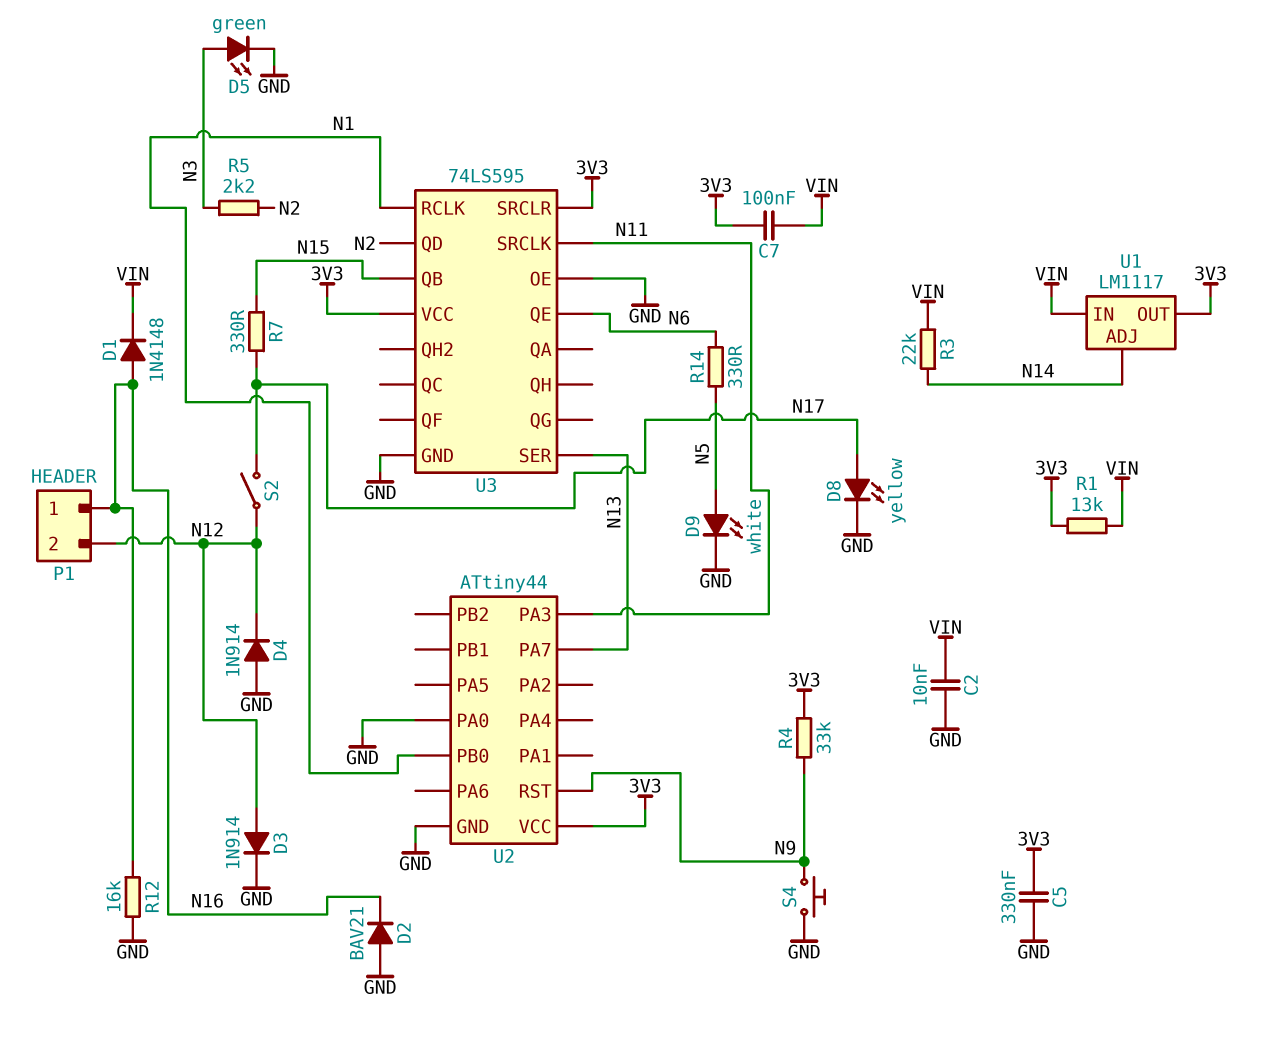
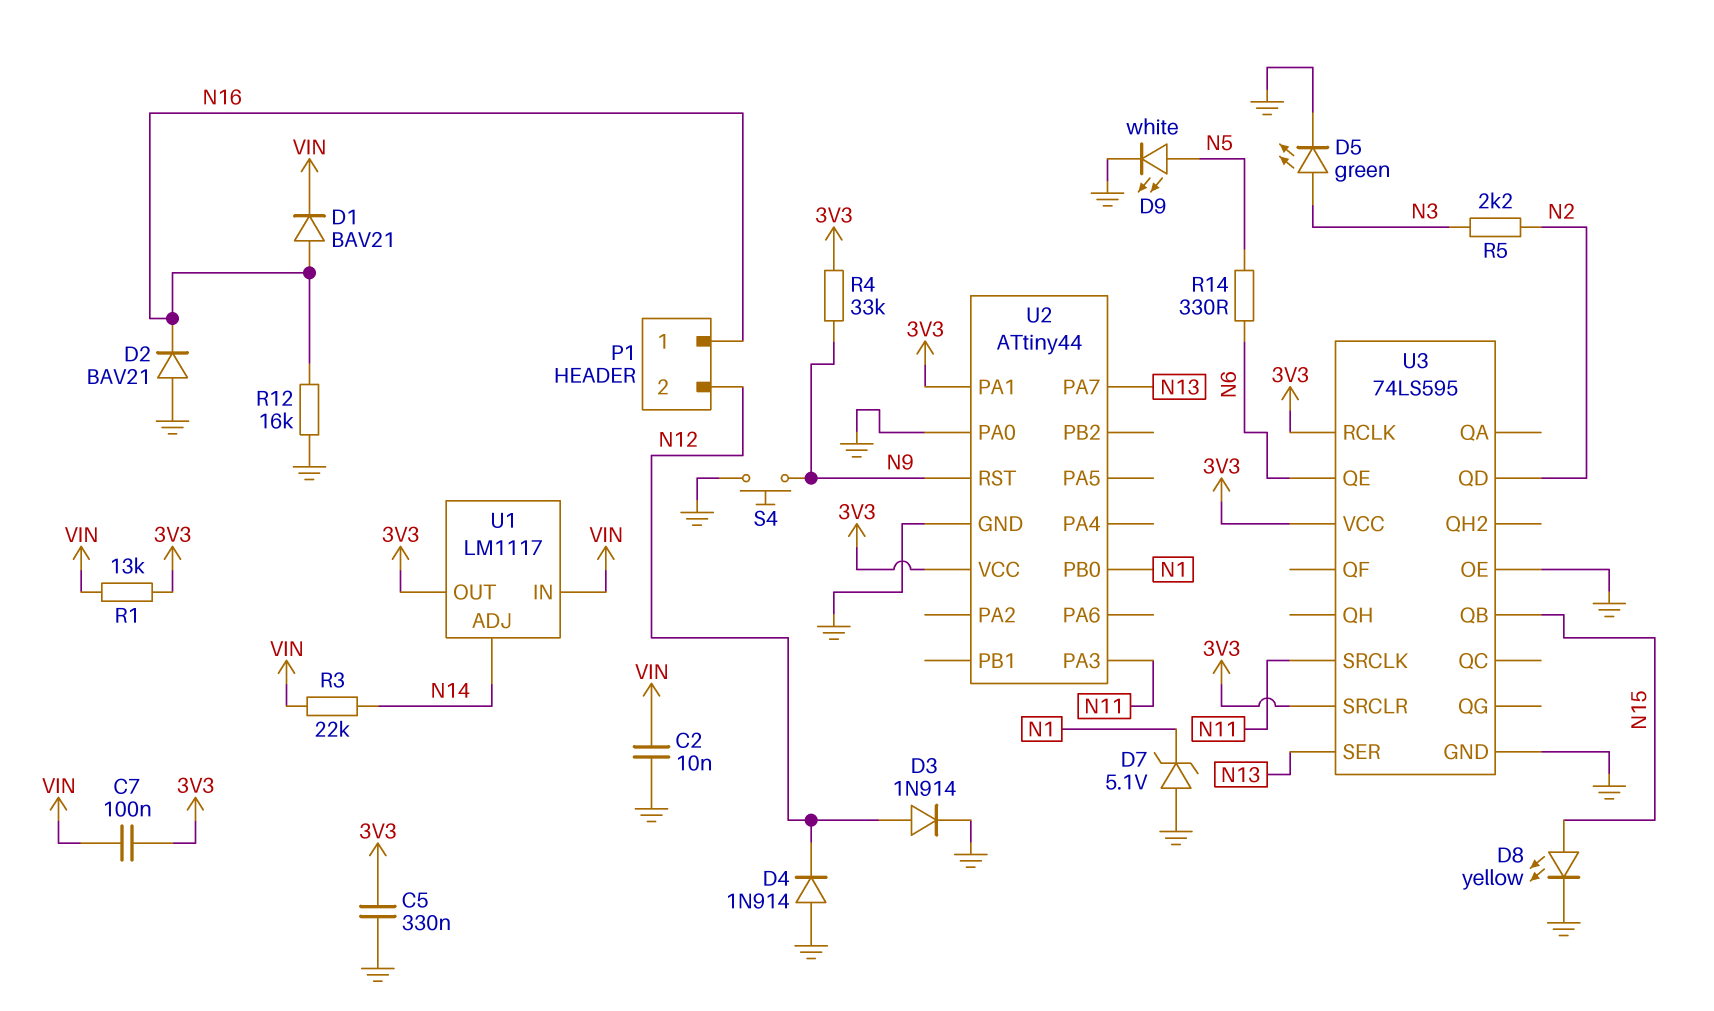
D1: diode 1N4148 (A N16, K VIN) -> diode BAV21 (A N16, K VIN)
D7: none -> zener 5.1V (A GND, K N1)
D8: LED yellow (A N17, K GND) -> LED yellow (A N15, K GND)
R7: 330 (N15, N17) -> none
S2: switch (N12, N17) -> none
U2 pin PA1: none -> 3V3
U3 pin RCLK: N1 -> 3V3

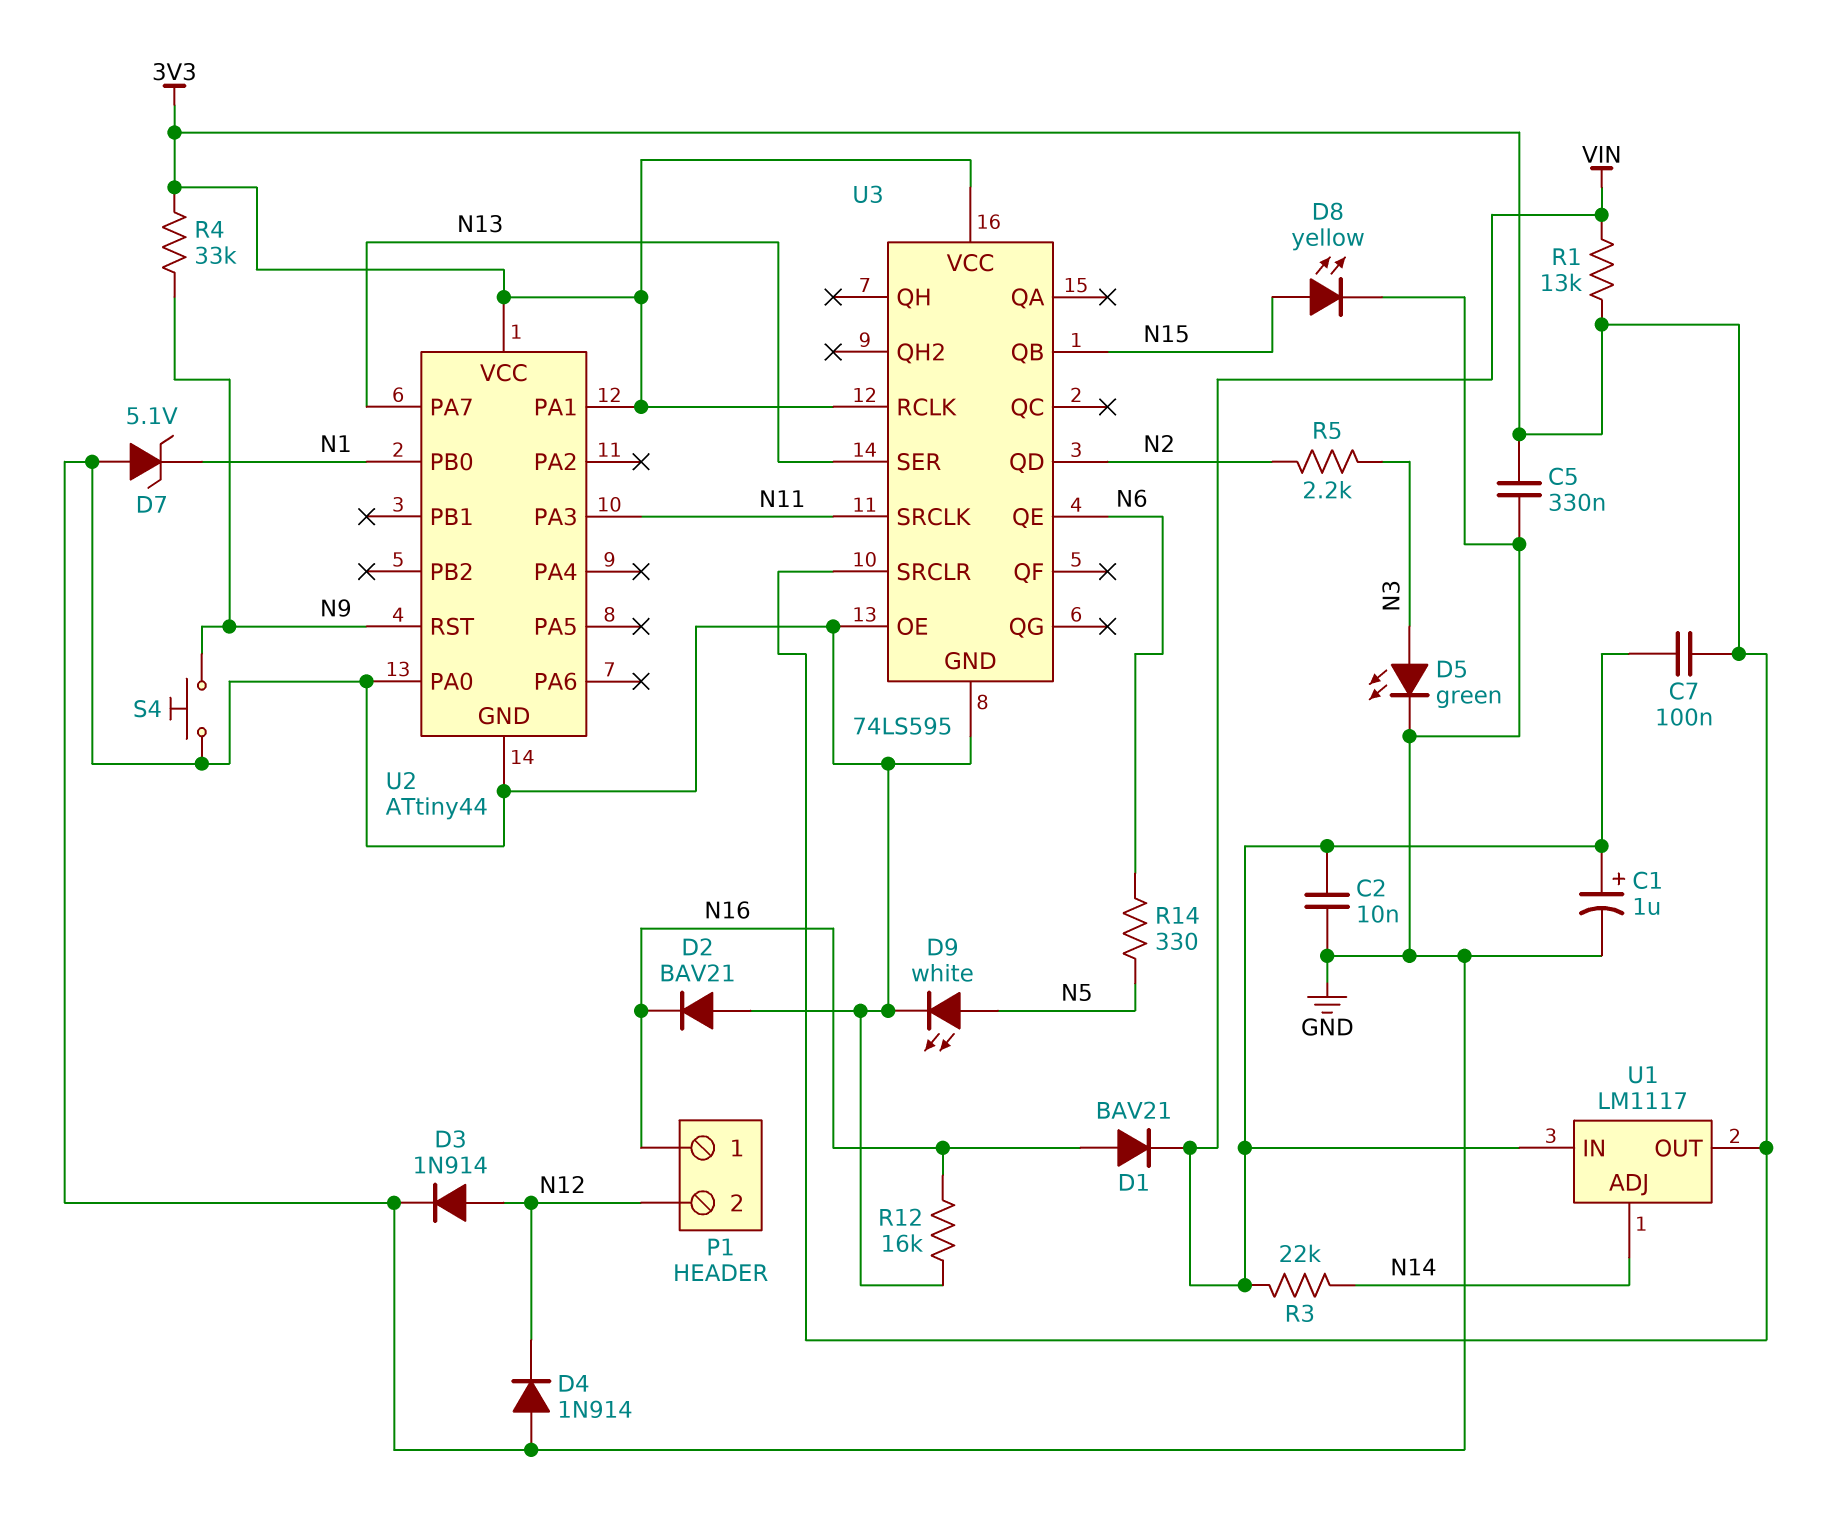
C1: none -> 1uF (plus VIN, minus GND)

